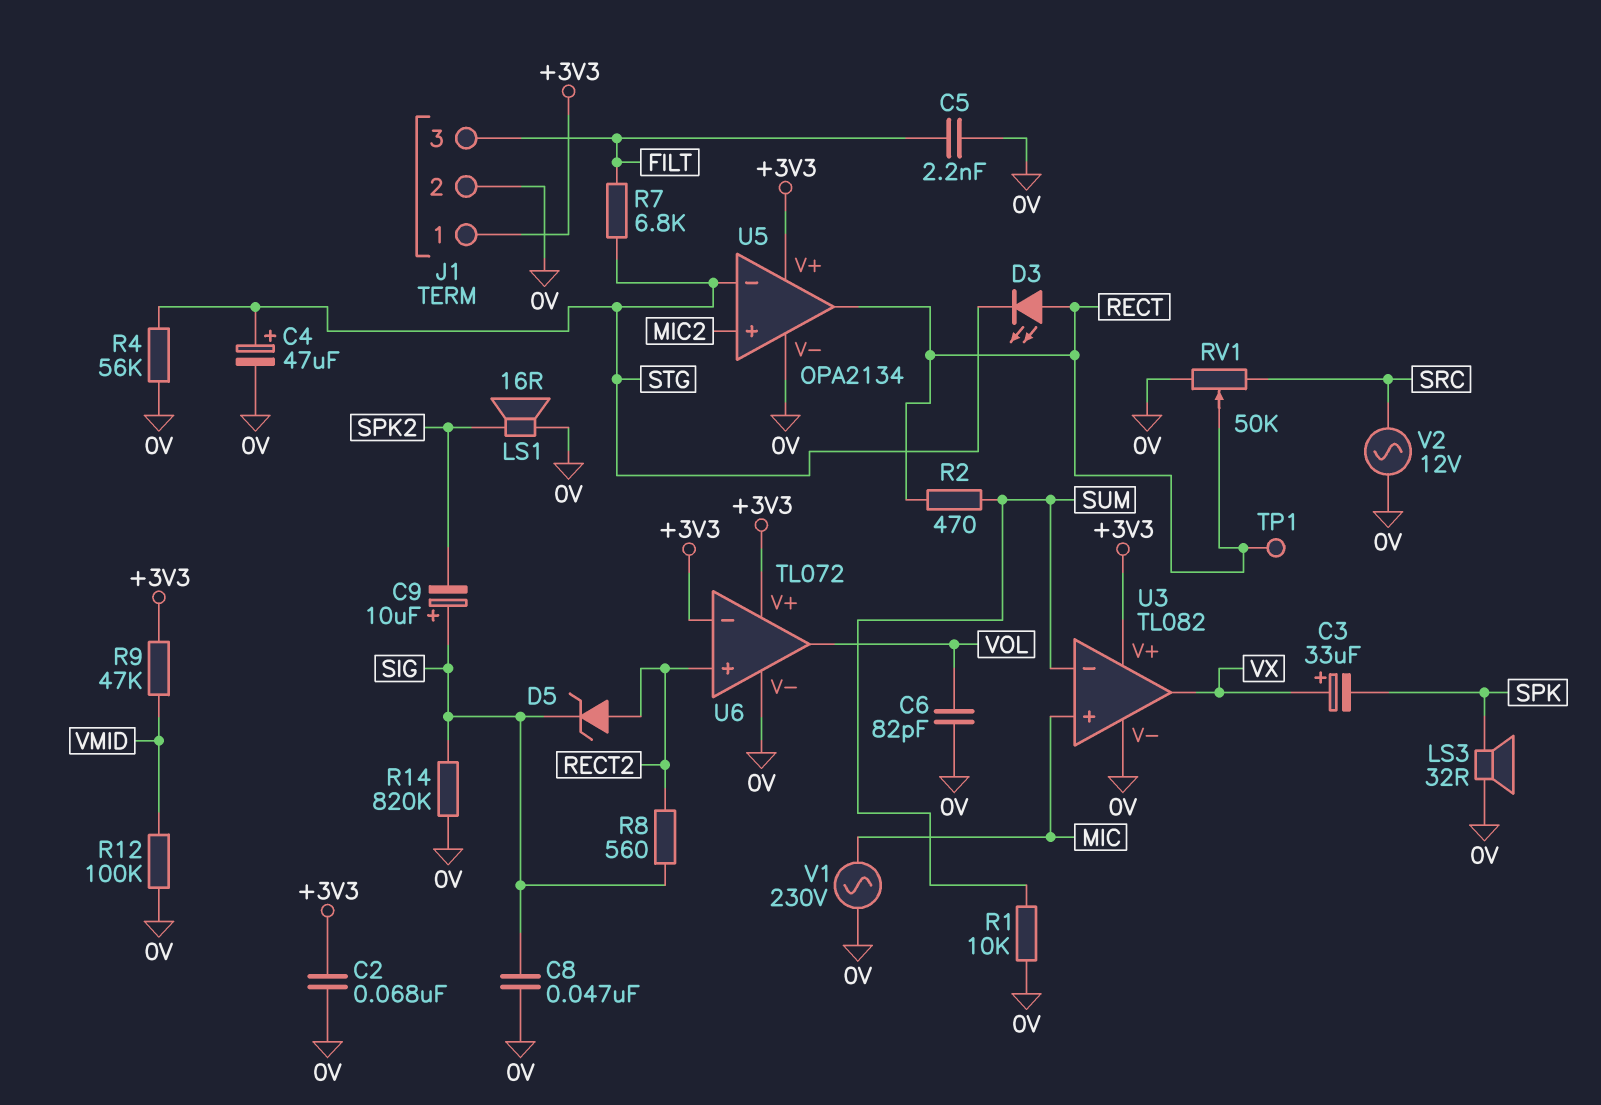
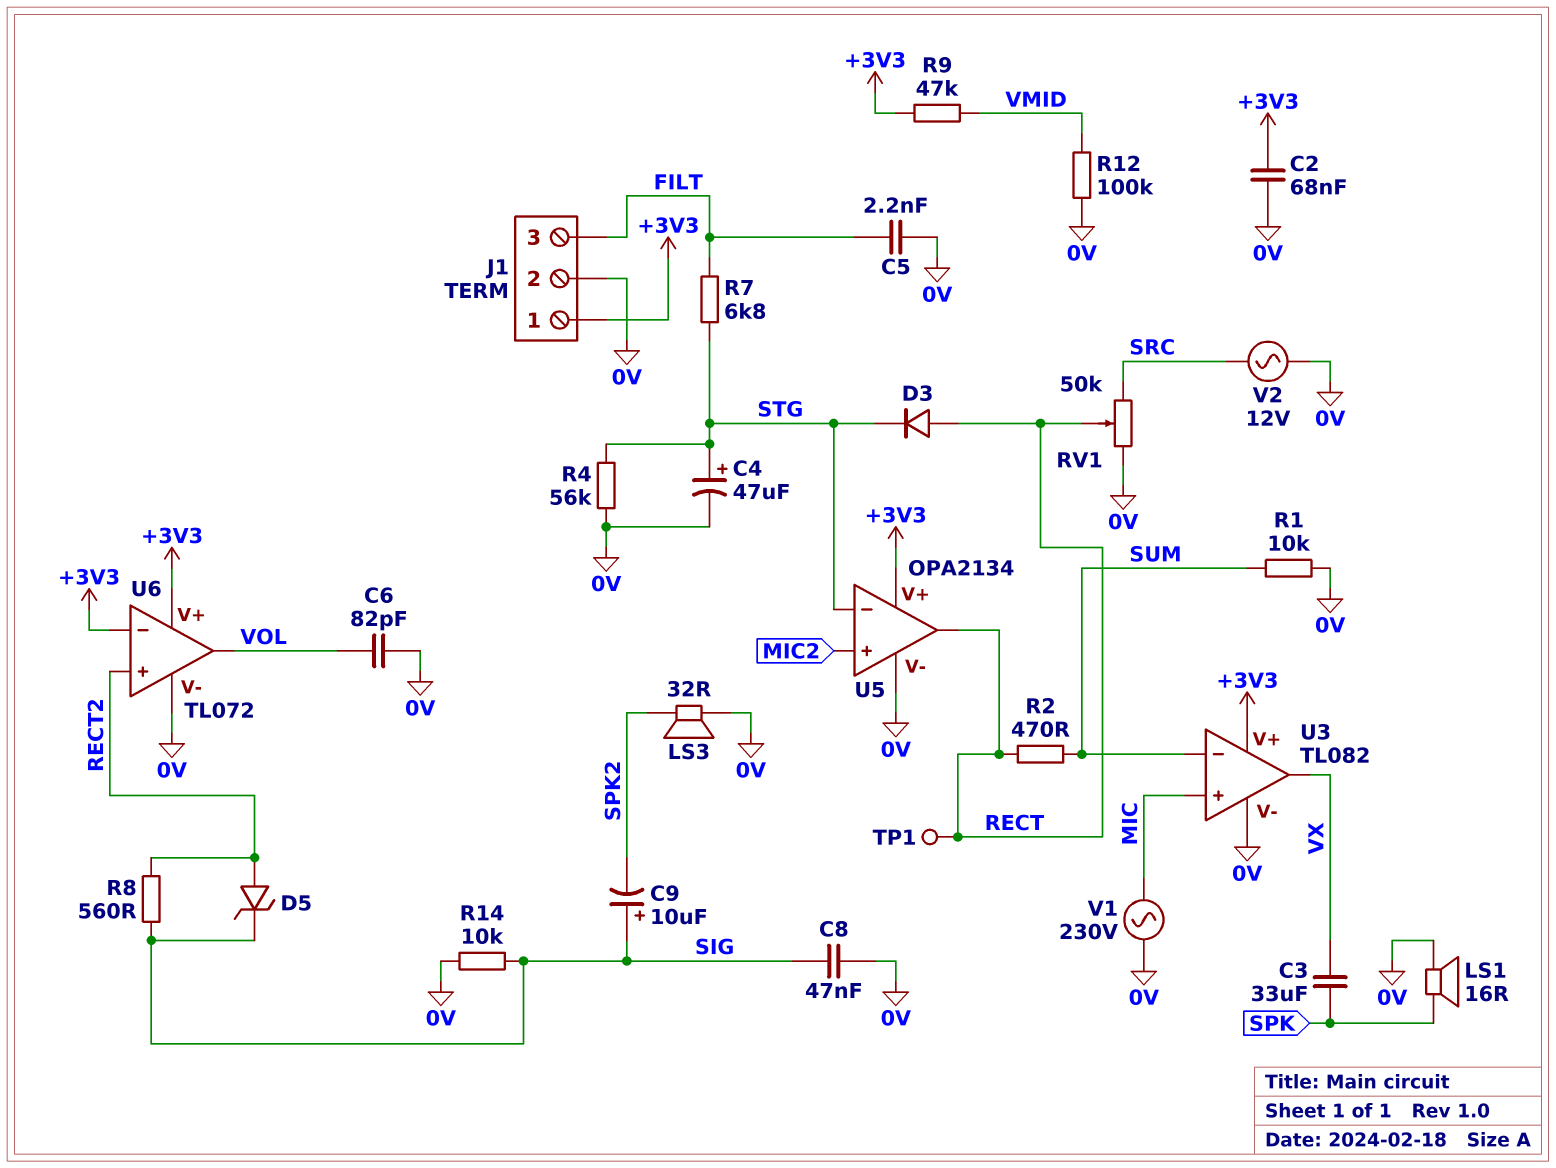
C3: 33uF (plus VX, minus SPK) -> 33uF (SPK, VX)
D3: LED (A RECT, K STG) -> diode (A RECT, K STG)
LS1: speaker 16R (0V, SPK2) -> speaker 16R (0V, SPK)
LS3: speaker 32R (0V, SPK) -> speaker 32R (0V, SPK2)
R14: 820k (0V, SIG) -> 10k (0V, SIG)

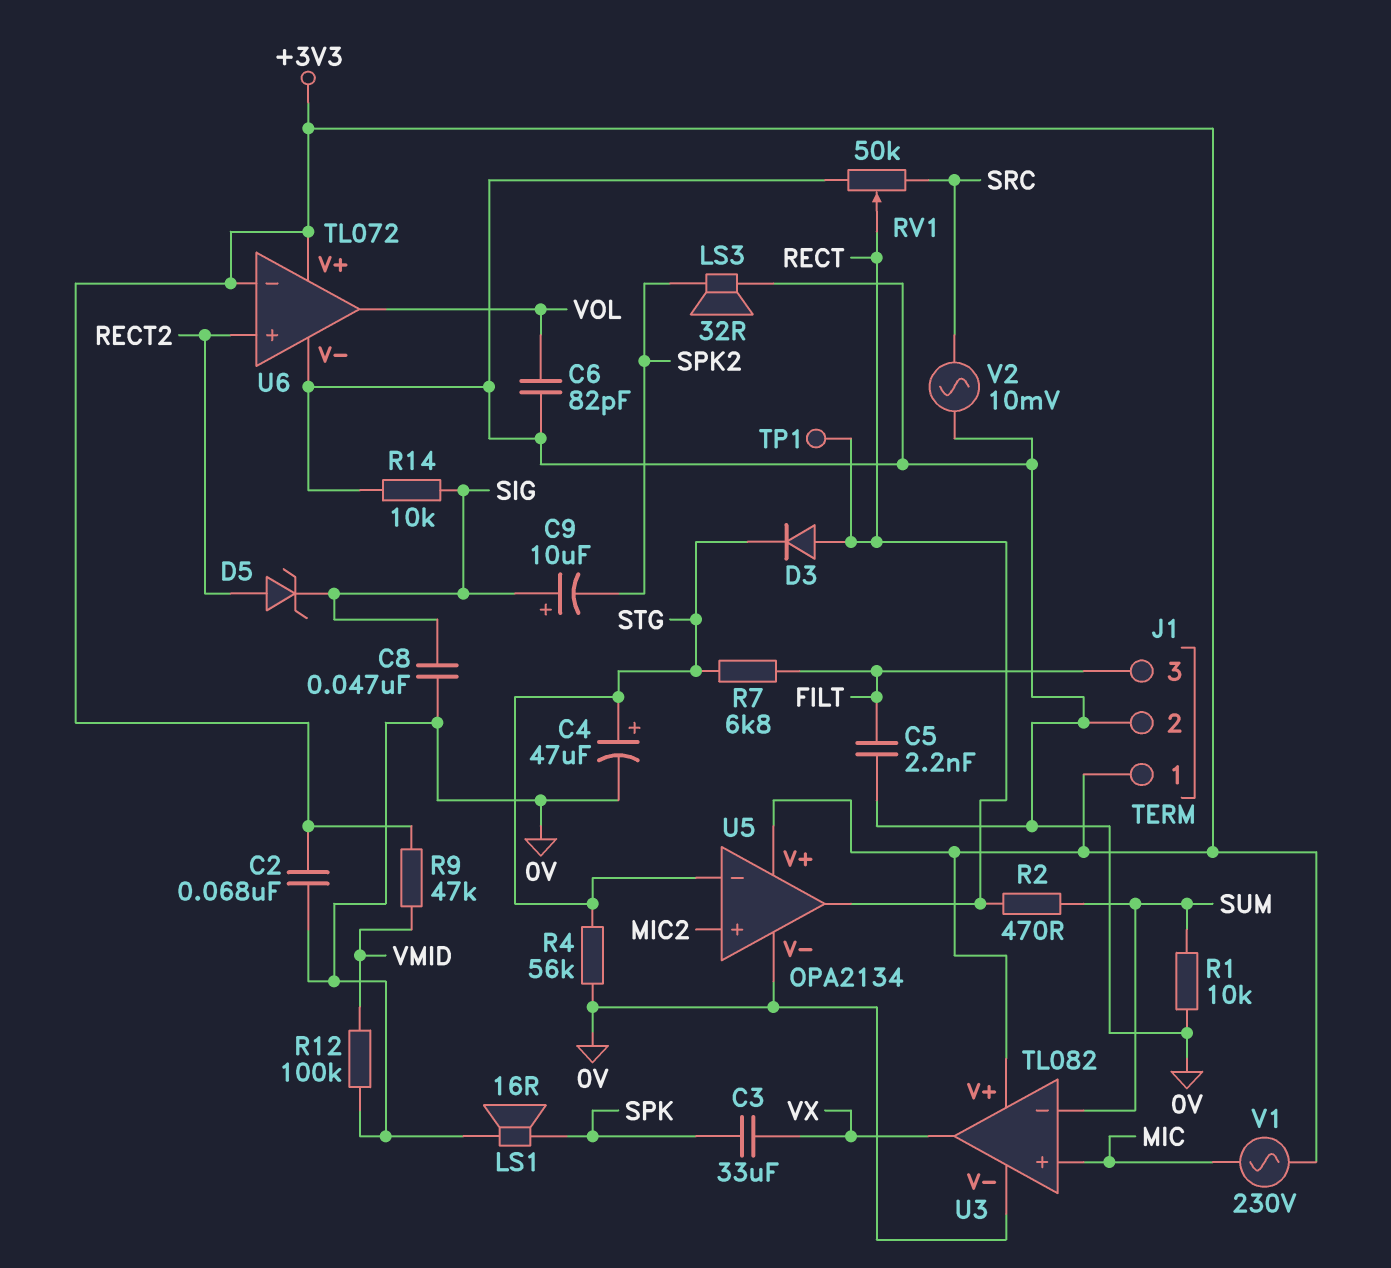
R8: 560 (RECT2, SIG) -> none
V1: AC 230V (0V, MIC) -> AC 230V (+3V3, MIC)
V2: AC 12V (0V, SRC) -> AC 10mV (0V, SRC)

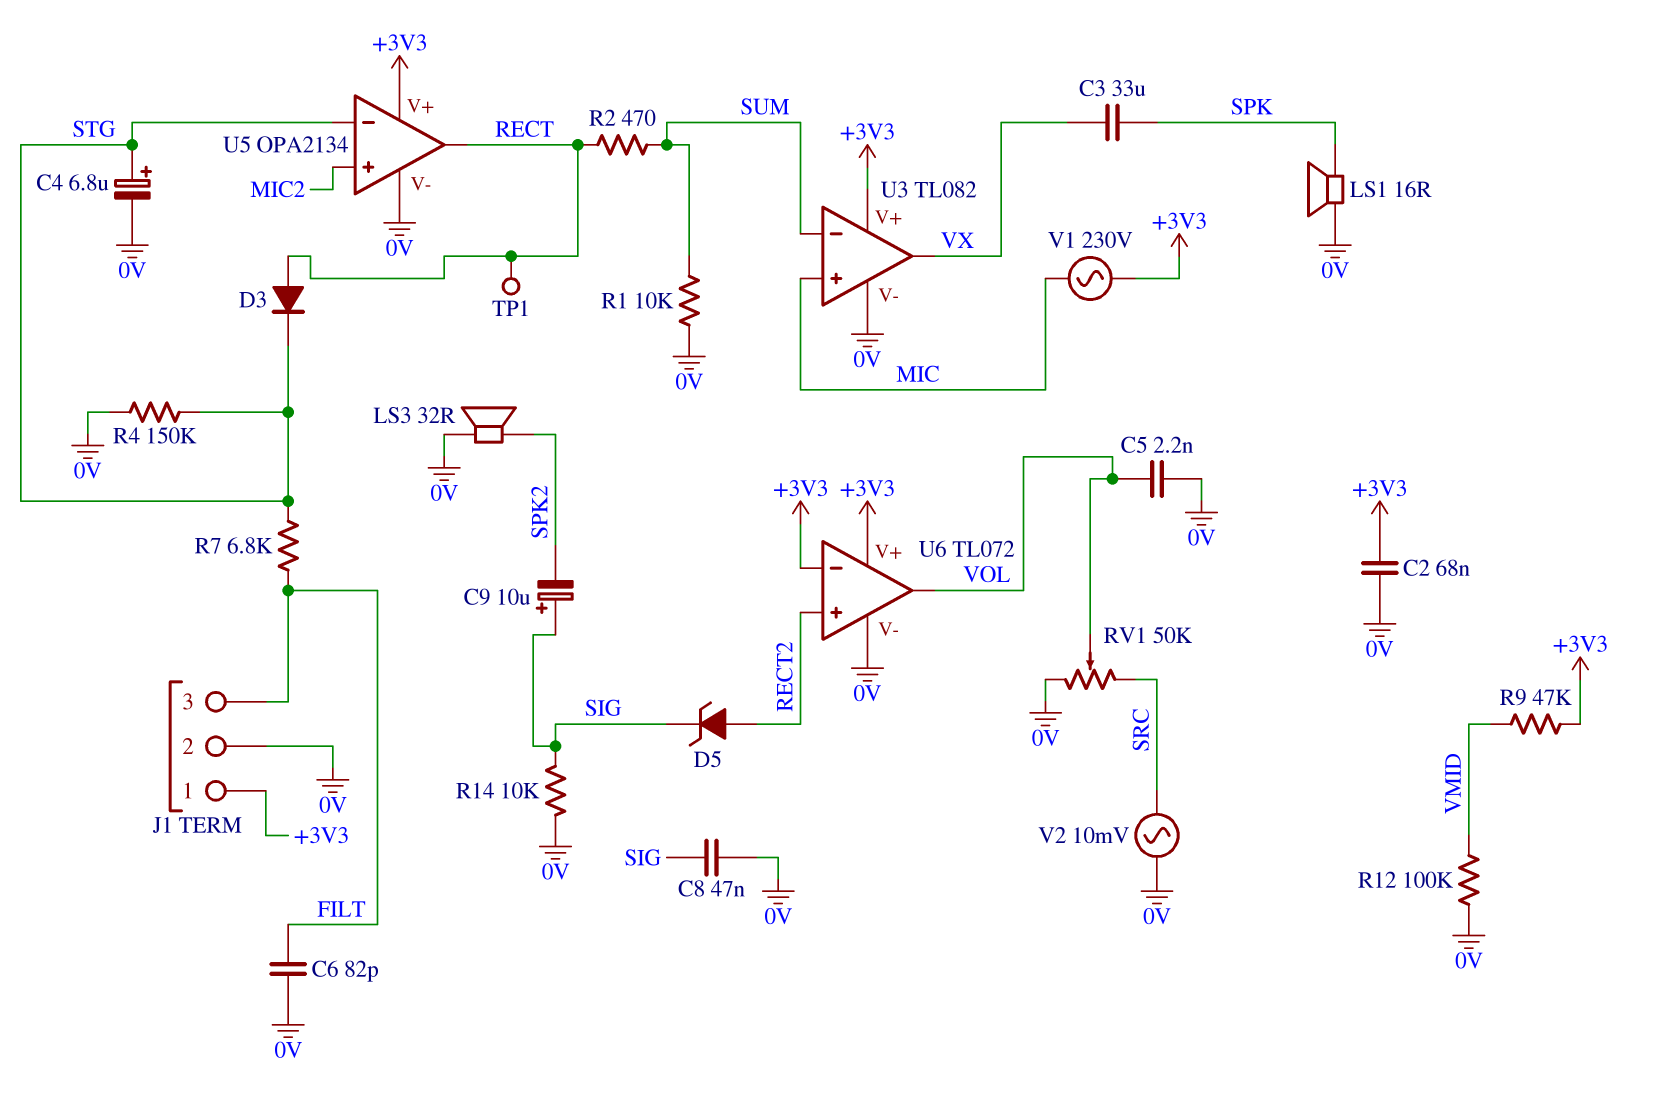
C4: 47uF (plus STG, minus 0V) -> 6.8uF (plus STG, minus 0V)
C5: 2.2nF (0V, FILT) -> 2.2nF (0V, VOL)
C6: 82pF (0V, VOL) -> 82pF (0V, FILT)
R4: 56k (0V, STG) -> 150k (0V, STG)
RV1: 50k (0V, SRC, wiper RECT) -> 50k (0V, SRC, wiper VOL)

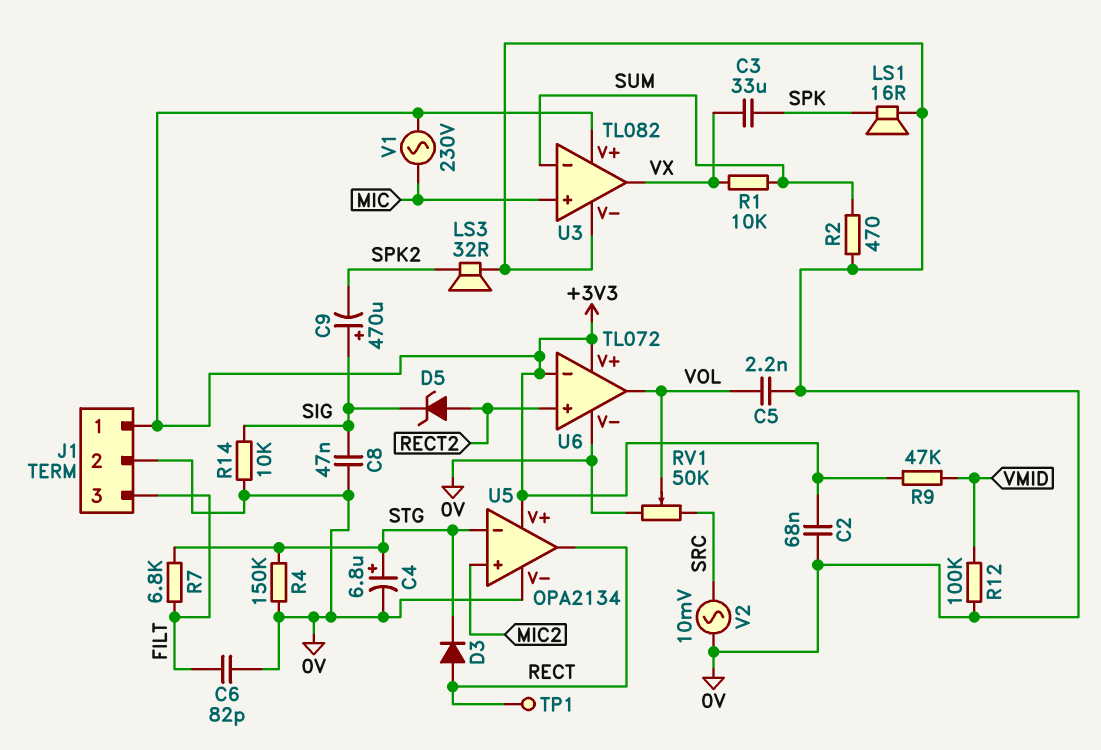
C9: 10uF (plus SIG, minus SPK2) -> 470uF (plus SIG, minus SPK2)
R1: 10k (0V, SUM) -> 10k (SUM, VX)
R2: 470 (RECT, SUM) -> 470 (0V, SUM)

